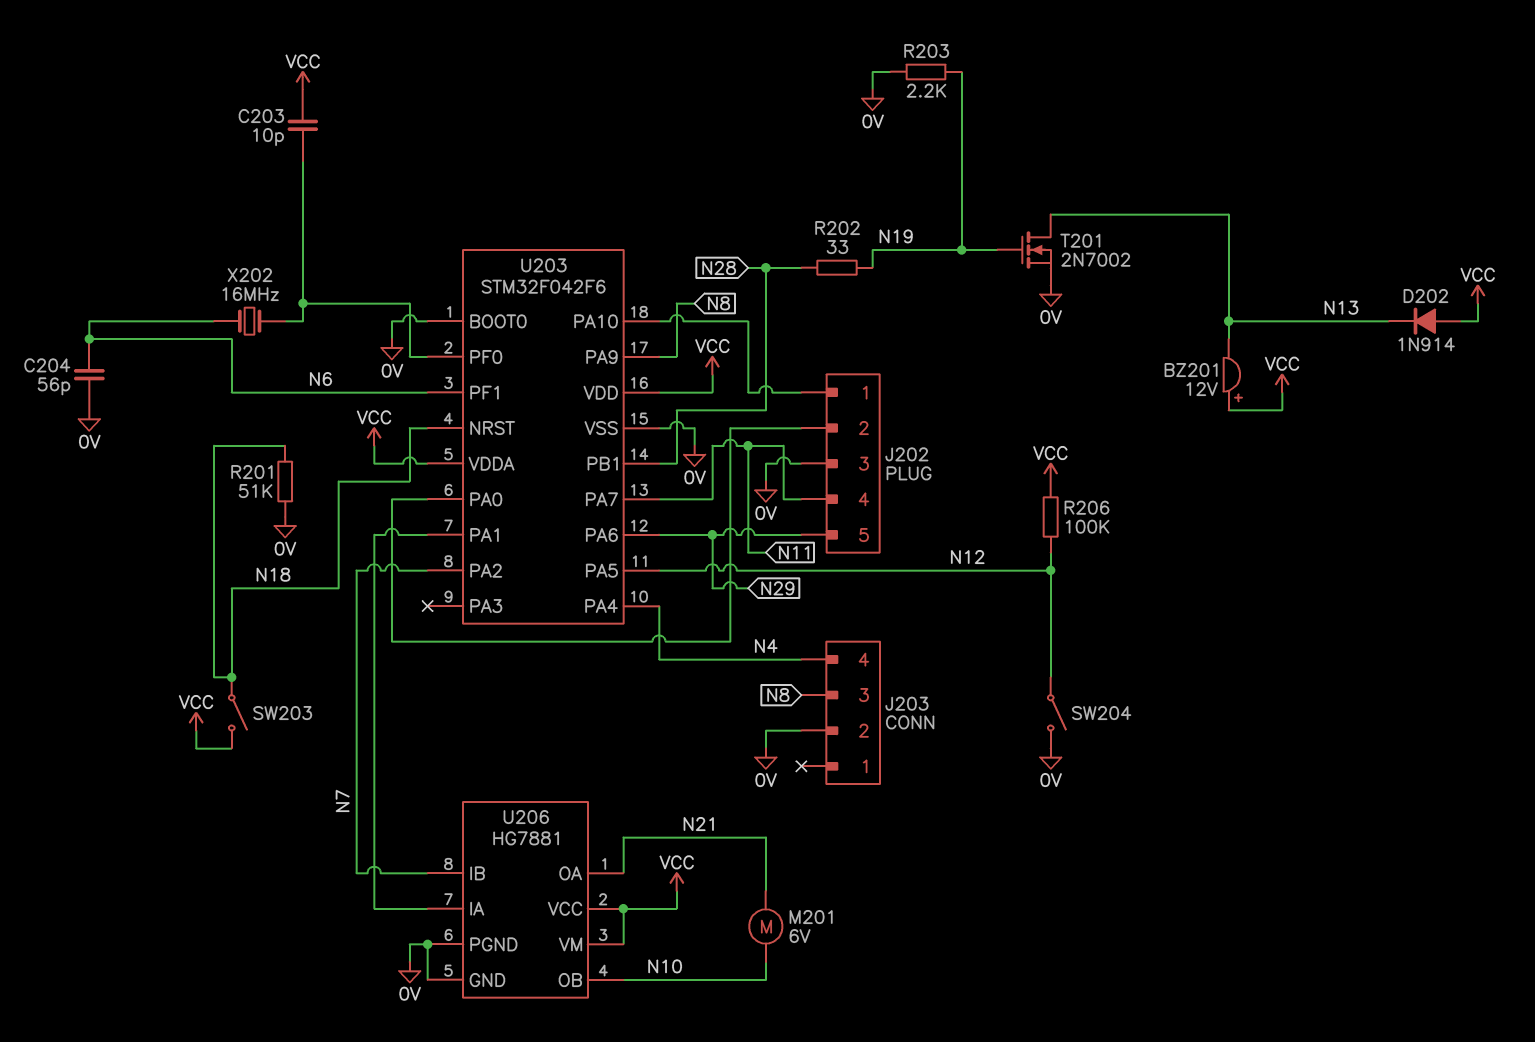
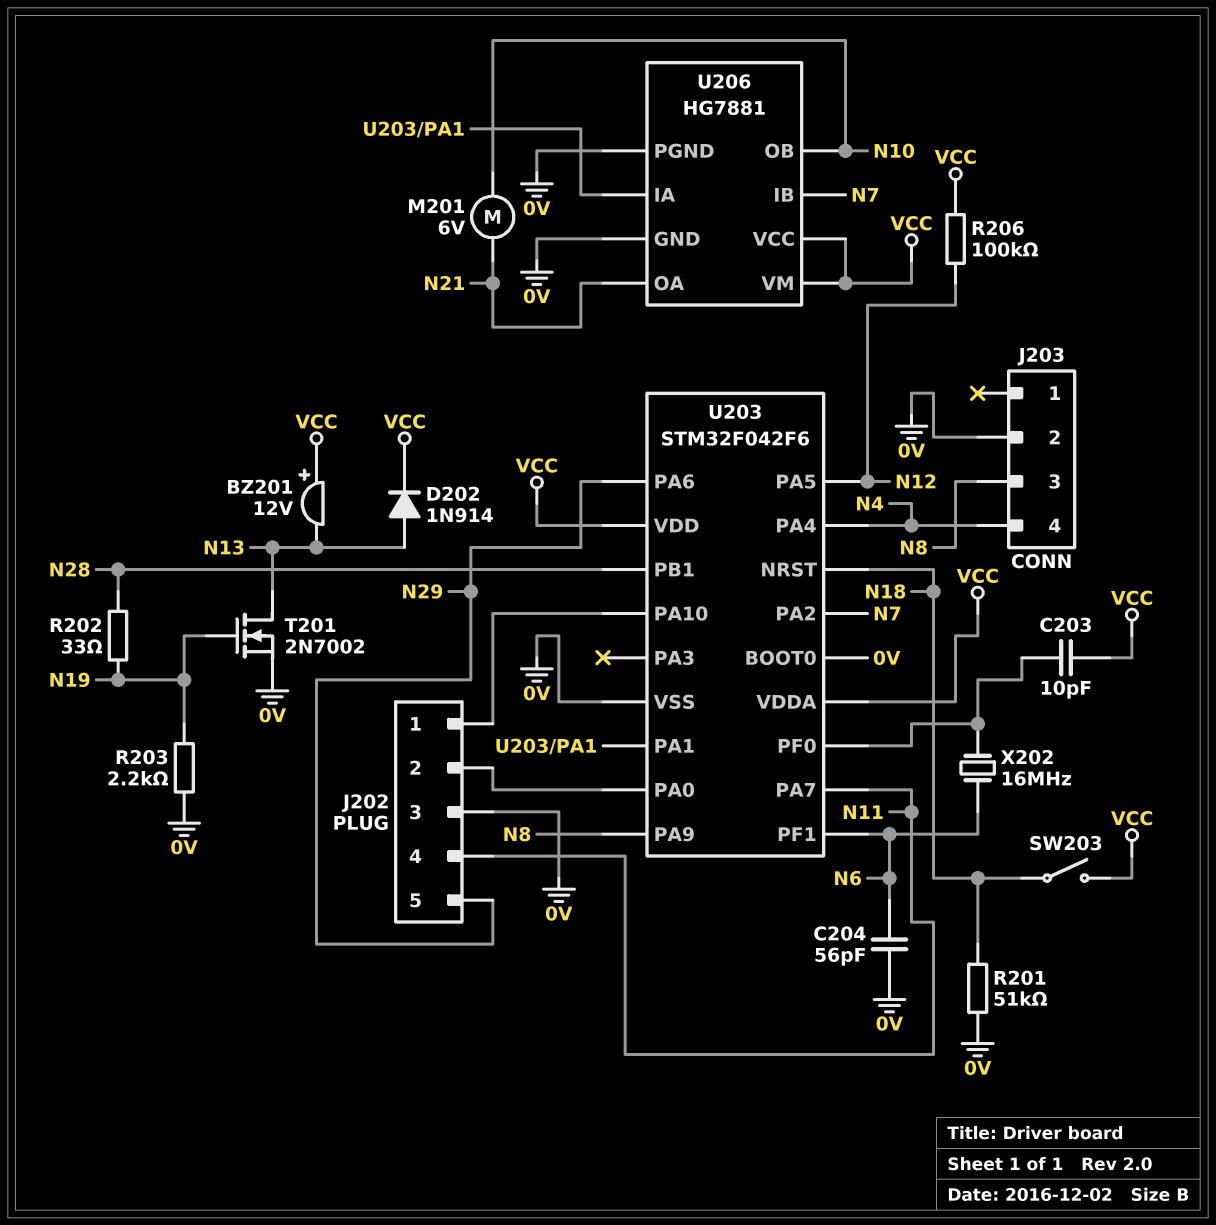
D202: diode 1N914 (A VCC, K N13) -> diode 1N914 (A N13, K VCC)
SW204: switch (0V, N12) -> none

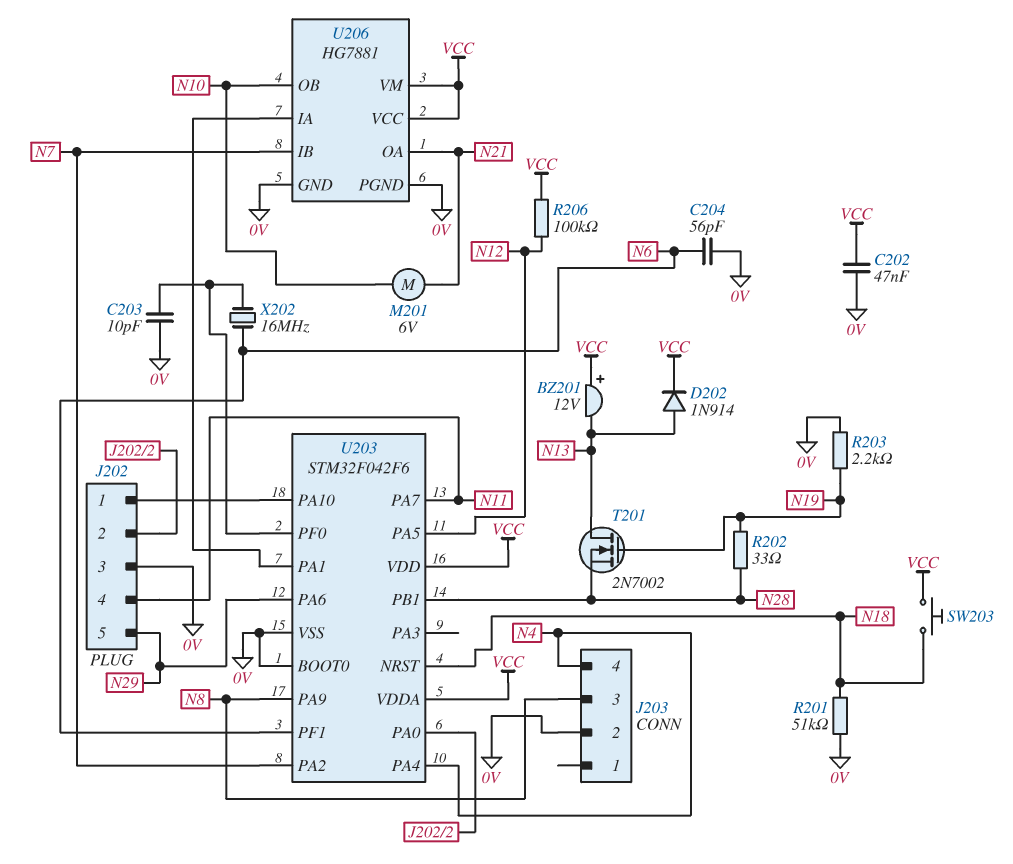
C202: none -> 47nF (0V, VCC)
C203: 10pF (U203/PF0, VCC) -> 10pF (0V, U203/PF0)
SW203: switch (N18, VCC) -> button (N18, VCC)
T201: NMOS 2N7002 (G N19, D N13, S 0V) -> NMOS 2N7002 (G N19, D N13, S N28)

